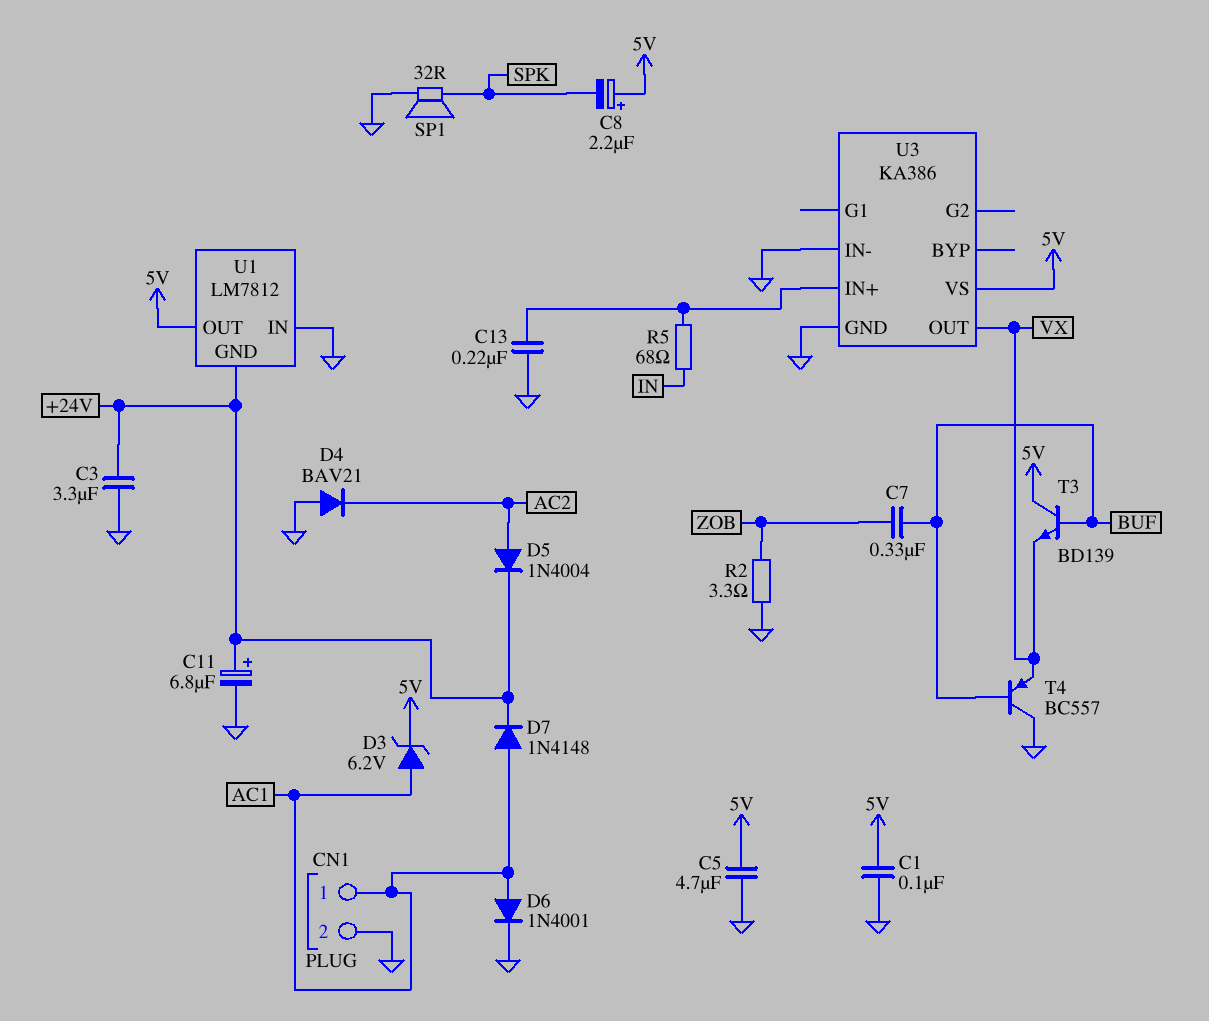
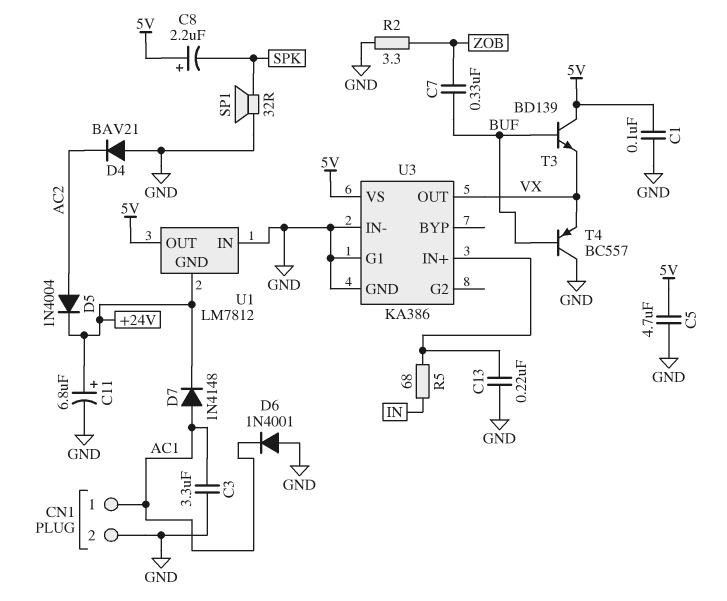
C3: 3.3uF (+24V, GND) -> 3.3uF (AC1, GND)
D3: zener 6.2V (A AC1, K 5V) -> none
D6: diode 1N4001 (A AC1, K GND) -> diode 1N4001 (A GND, K AC1)
U3 pin G1: none -> GND

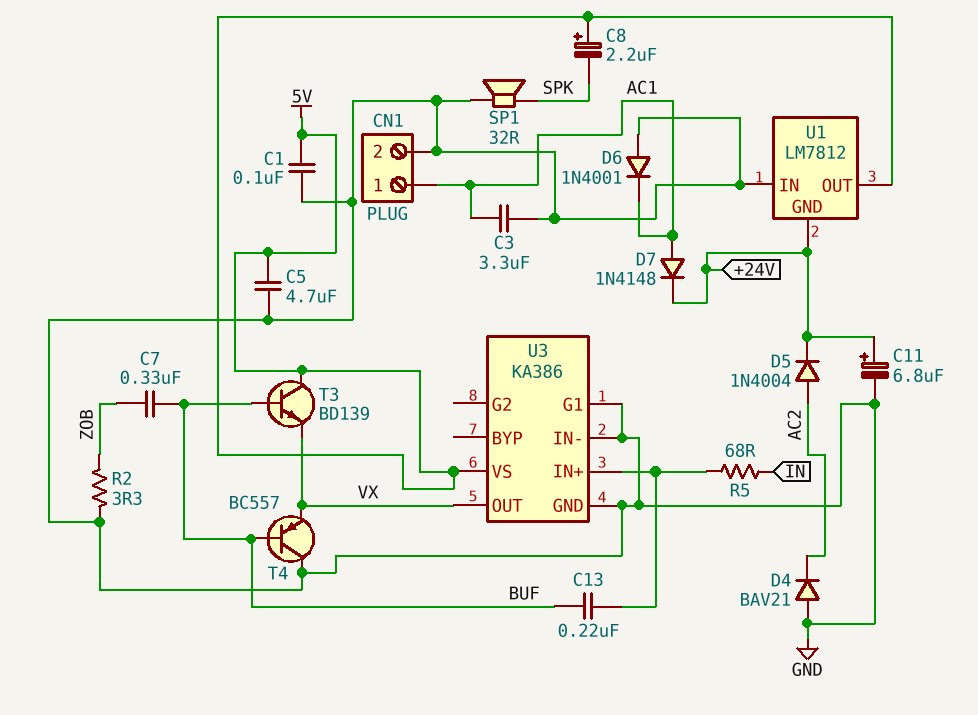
C13: 220nF (GND, U3/IN+) -> 220nF (BUF, U3/IN+)

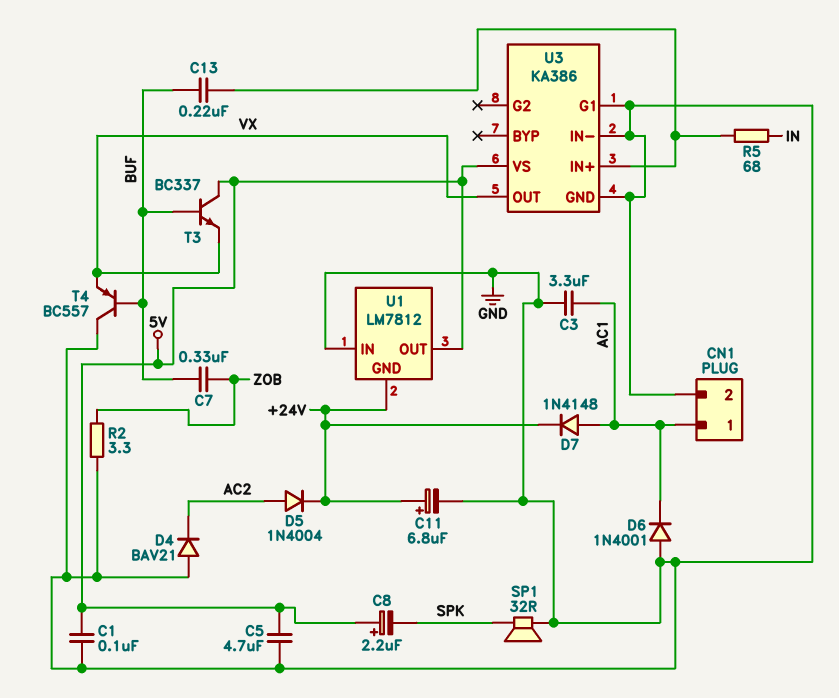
T3: NPN BD139 (B BUF, C 5V, E VX) -> NPN BC337 (B BUF, C 5V, E VX)

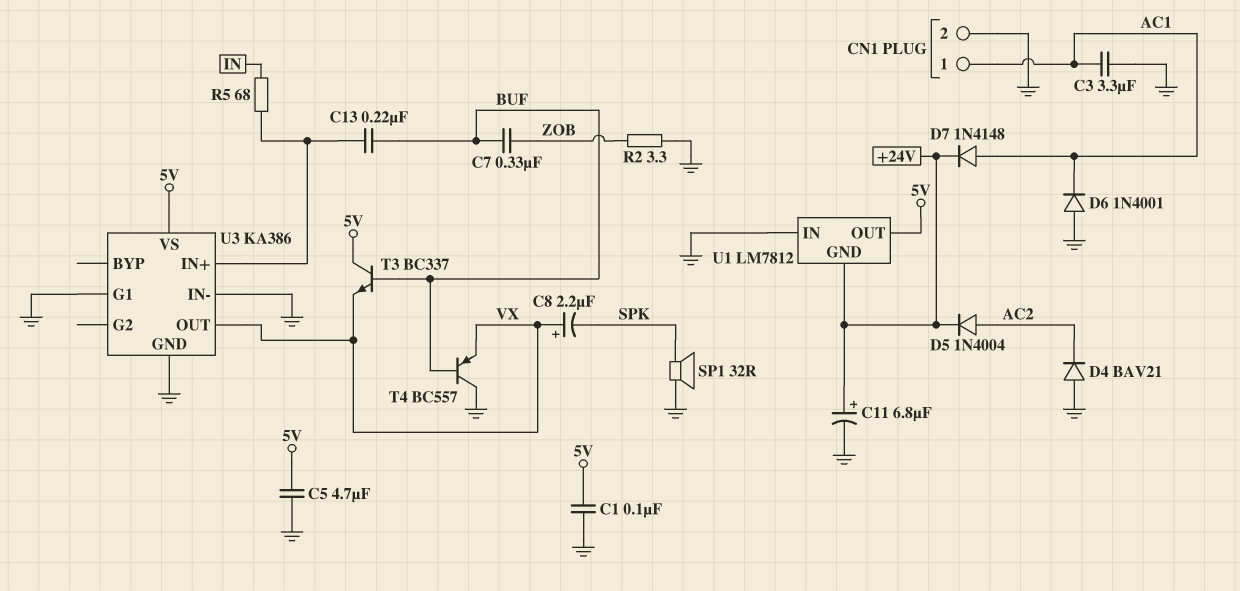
C8: 2.2uF (plus 5V, minus SPK) -> 2.2uF (plus VX, minus SPK)

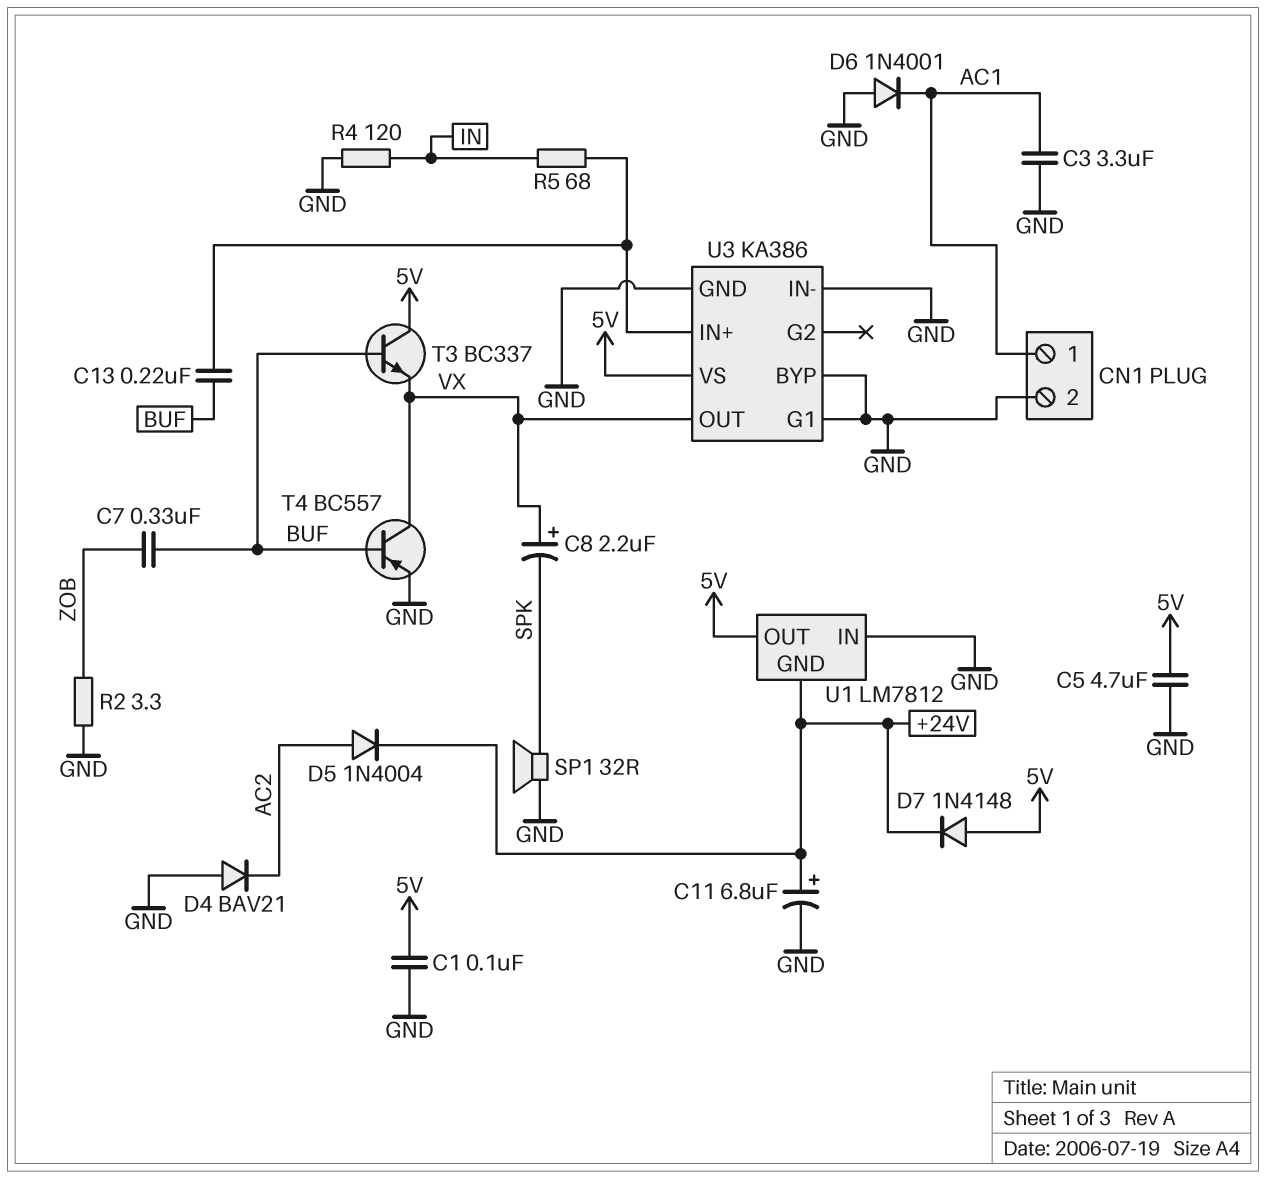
D7: diode 1N4148 (A AC1, K +24V) -> diode 1N4148 (A 5V, K +24V)
R4: none -> 120 (GND, IN)
T4: PNP BC557 (B BUF, C GND, E VX) -> PNP BC557 (B BUF, C VX, E GND)
U3 pin BYP: none -> GND

